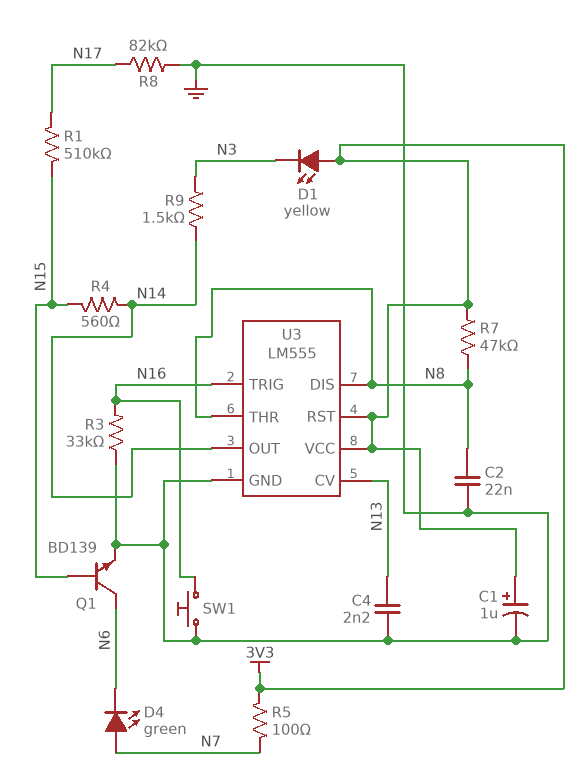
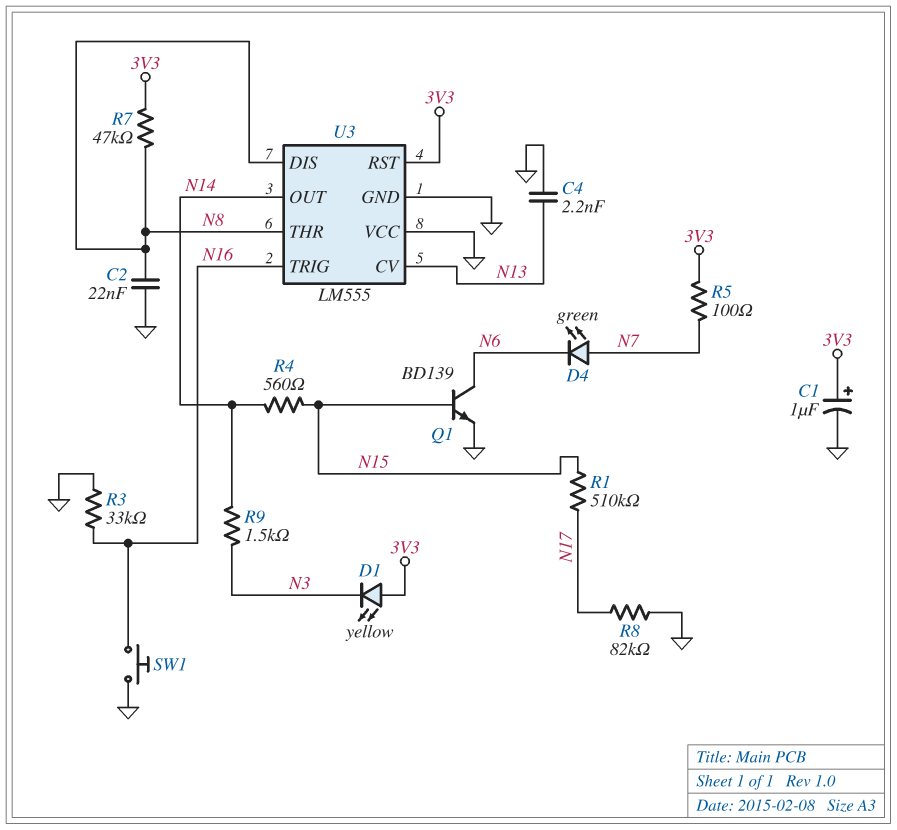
U3 pin VCC: 3V3 -> GND

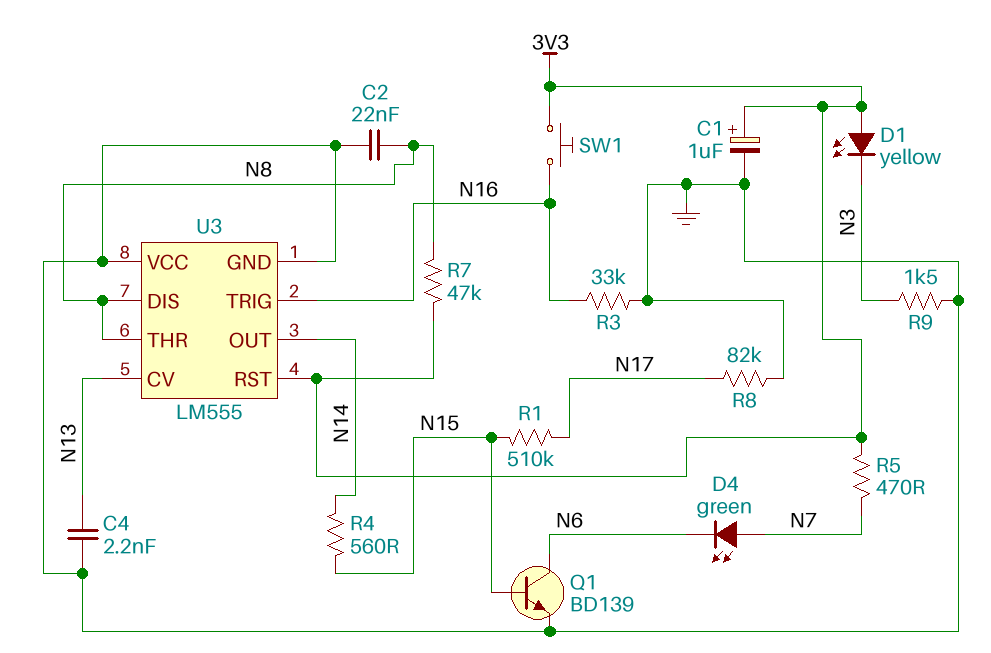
R5: 100 (3V3, N7) -> 470 (3V3, N7)
R9: 1.5k (N3, N14) -> 1.5k (GND, N3)
SW1: button (GND, N16) -> button (3V3, N16)

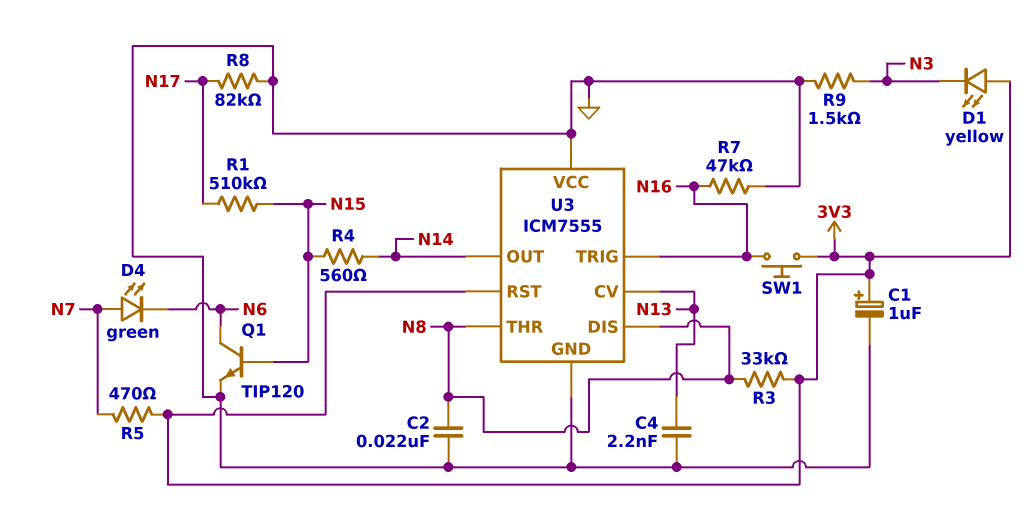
Q1: NPN BD139 (B N15, C N6, E GND) -> NPN TIP120 (B N15, C N6, E GND)
R3: 33k (GND, N16) -> 33k (3V3, N8)
R7: 47k (3V3, N8) -> 47k (GND, N16)
U3: LM555 -> ICM7555

